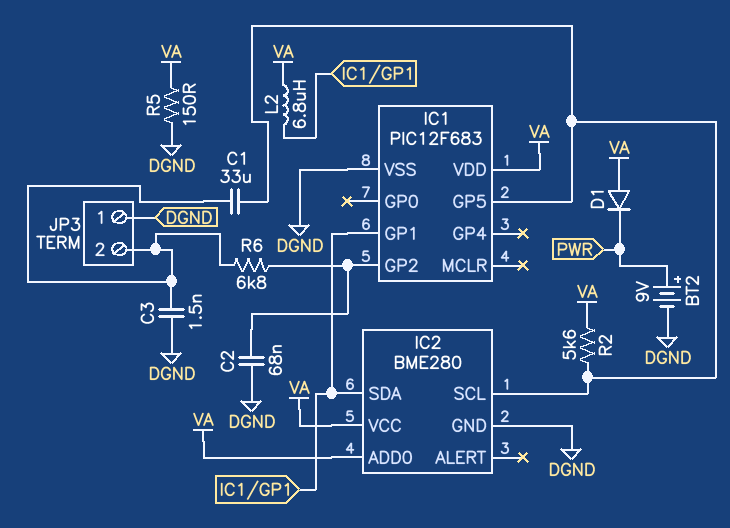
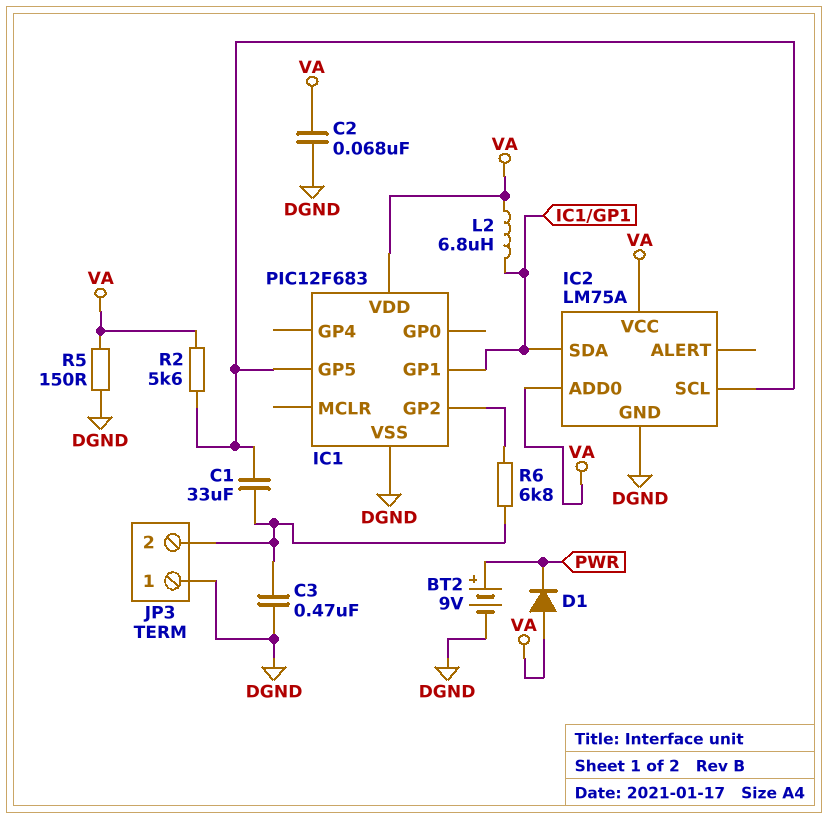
C2: 68nF (DGND, IC1/GP2) -> 68nF (DGND, VA)
C3: 1.5nF (DGND, JP3/2) -> 470nF (DGND, JP3/2)
IC2: BME280 -> LM75A

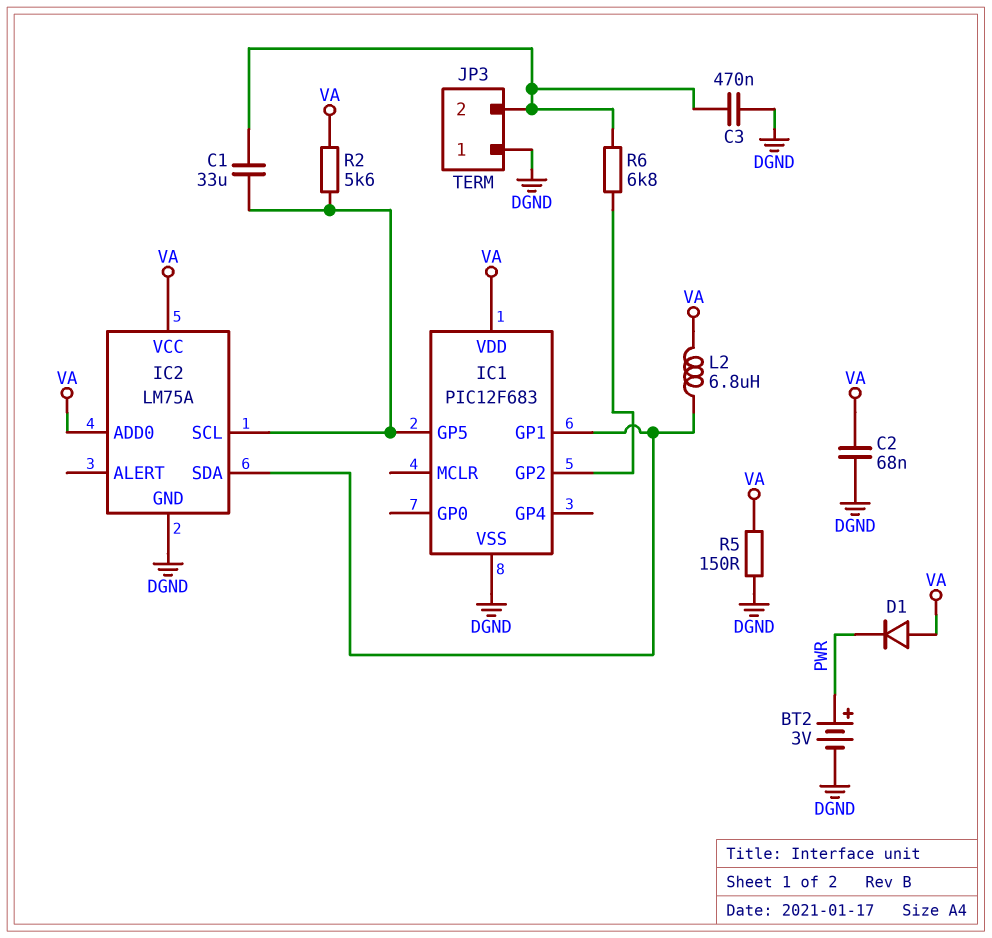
BT2: 9V (plus PWR, minus DGND) -> 3V (plus PWR, minus DGND)

